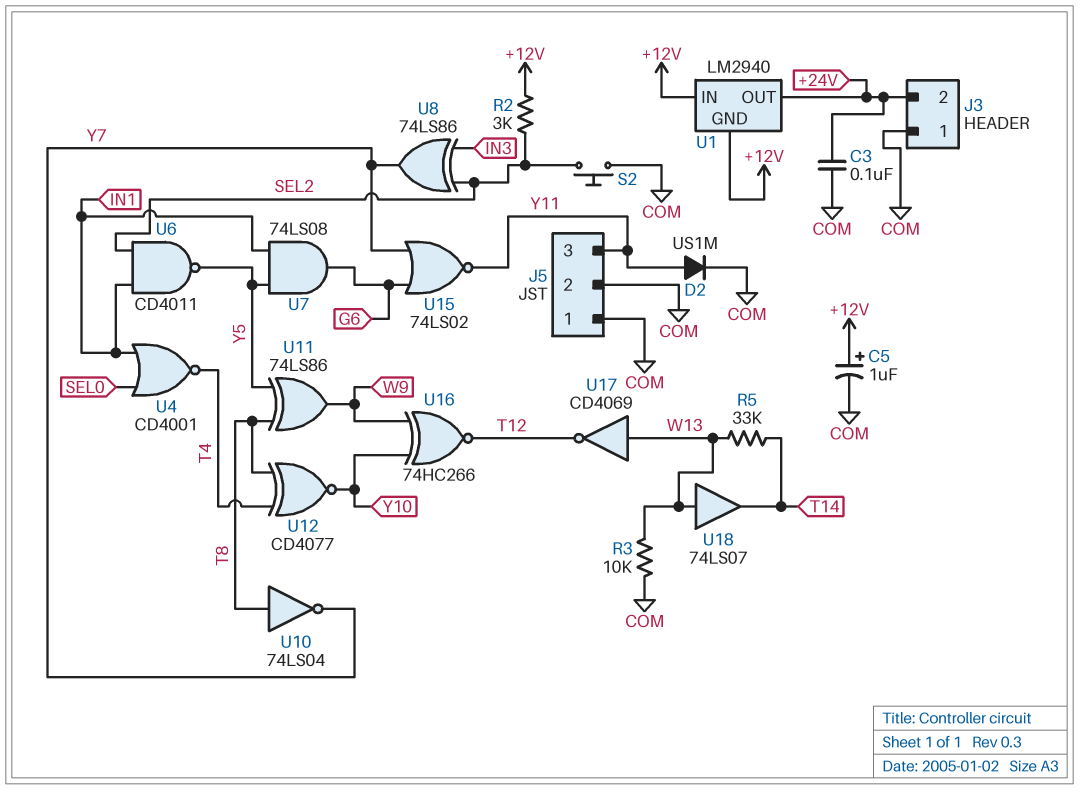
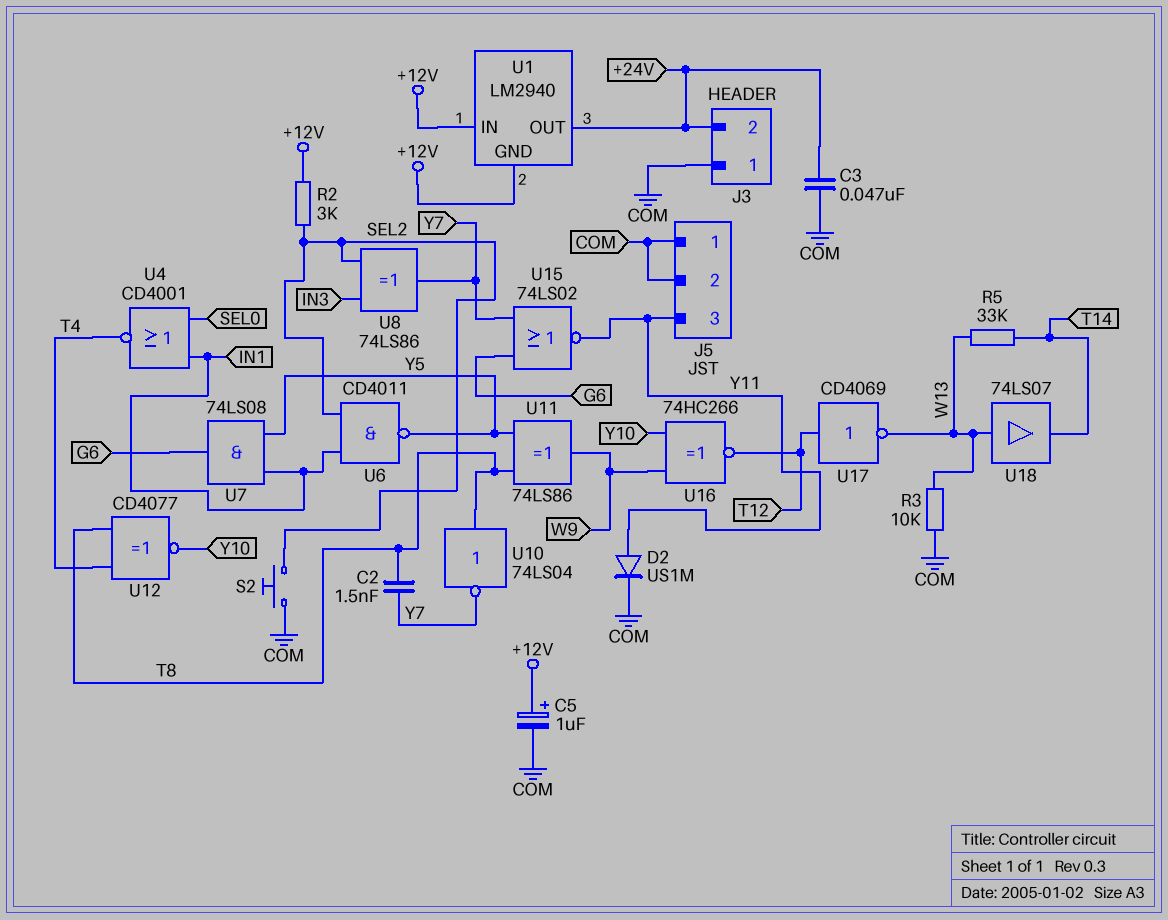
C2: none -> 1.5nF (T8, Y7)
C3: 100nF (+24V, COM) -> 47nF (+24V, COM)
U17: NOT CD4069 (in W13, out T12) -> NOT CD4069 (in T12, out W13)

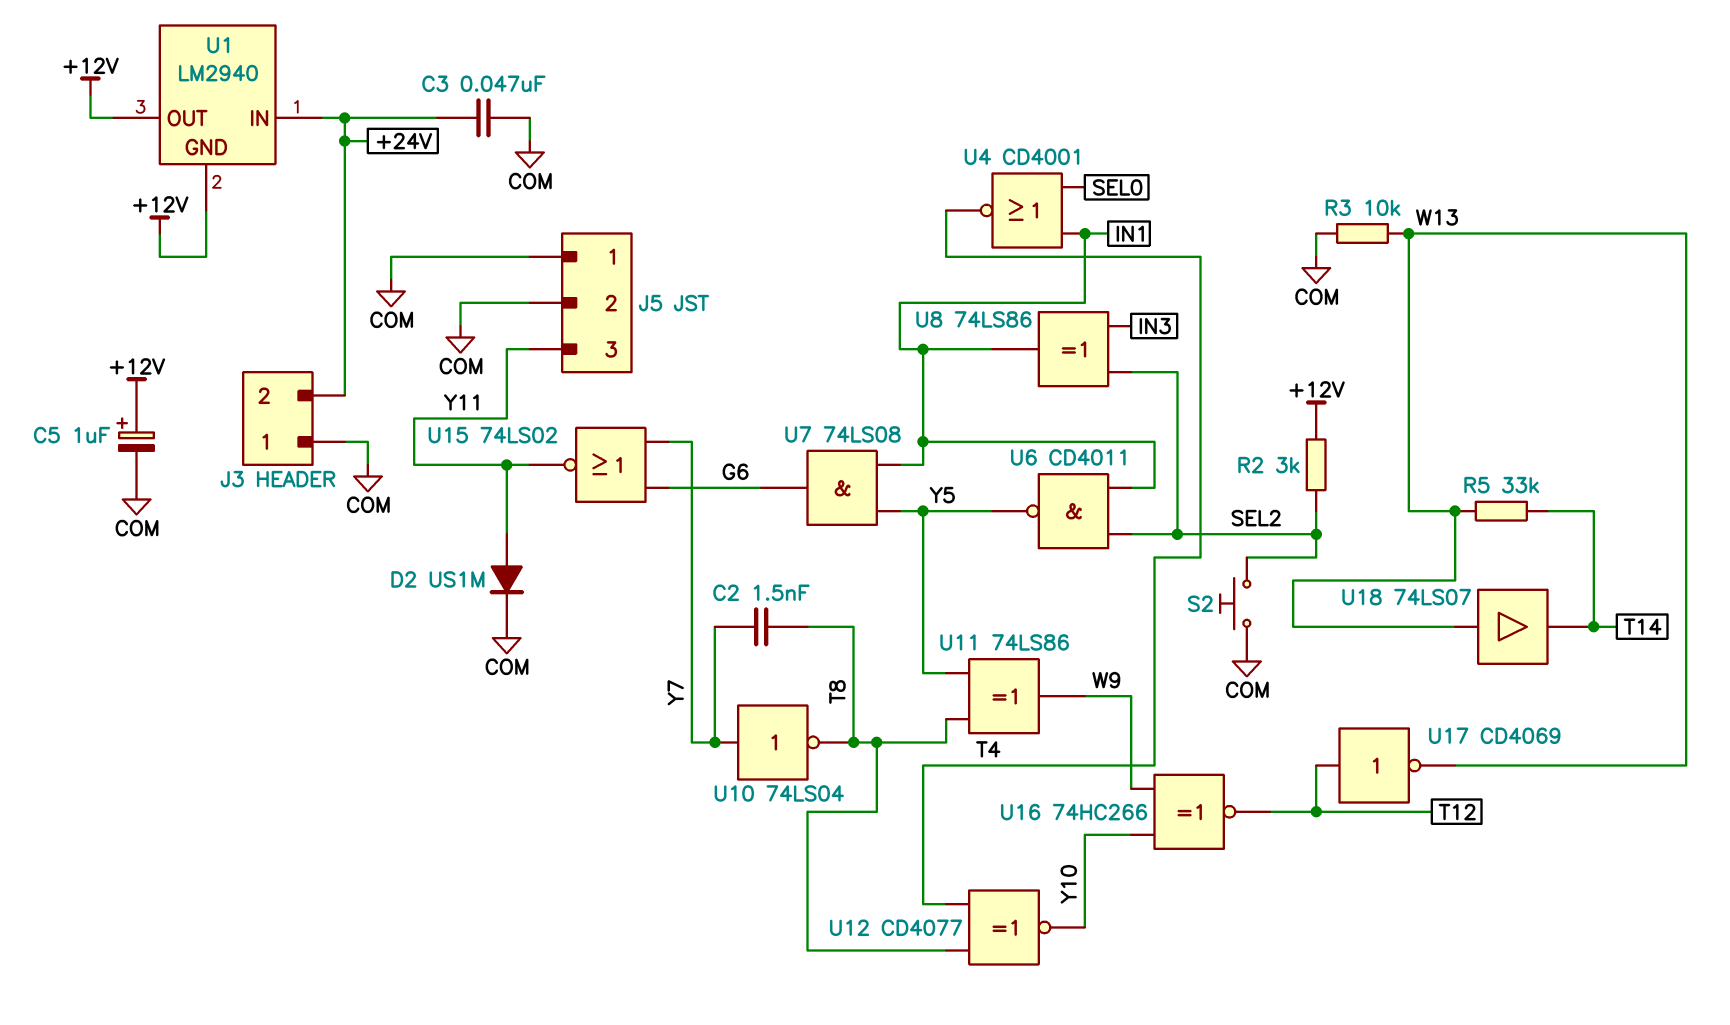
U1 pin IN: +12V -> +24V
U1 pin OUT: +24V -> +12V
U8: XOR 74LS86 (in IN3, in SEL2, out Y7) -> XOR 74LS86 (in IN3, in SEL2, out IN1)
U10: NOT 74LS04 (in T8, out Y7) -> NOT 74LS04 (in Y7, out T8)

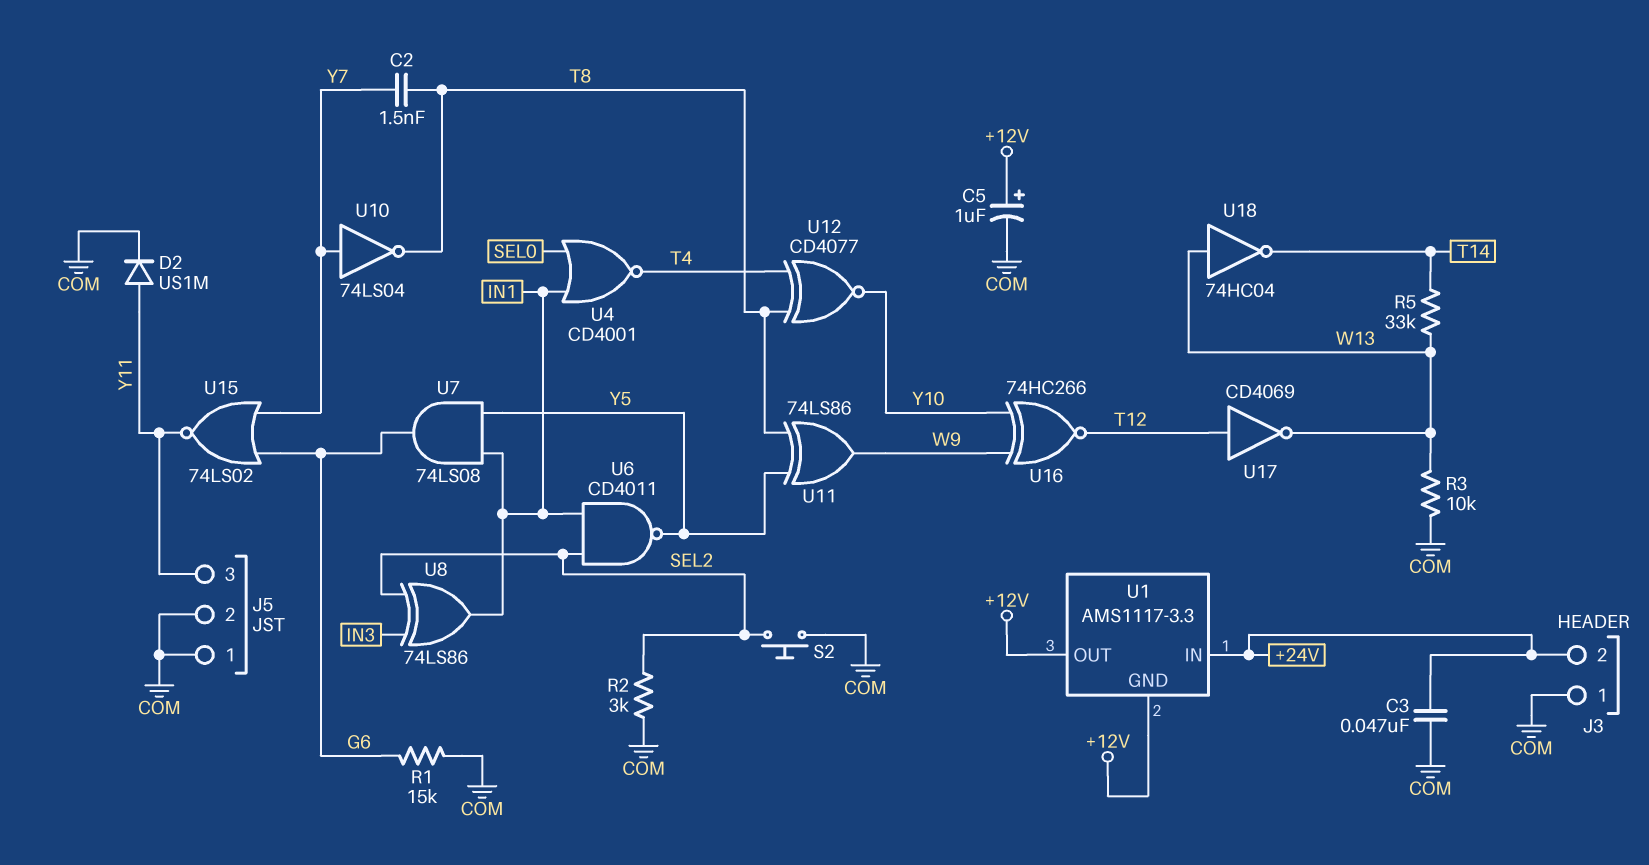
R1: none -> 15k (COM, G6)
R2: 3k (+12V, SEL2) -> 3k (COM, SEL2)
U1: LM2940 -> AMS1117-3.3
U18: buffer 74LS07 (in W13, out T14) -> NOT 74HC04 (in W13, out T14)

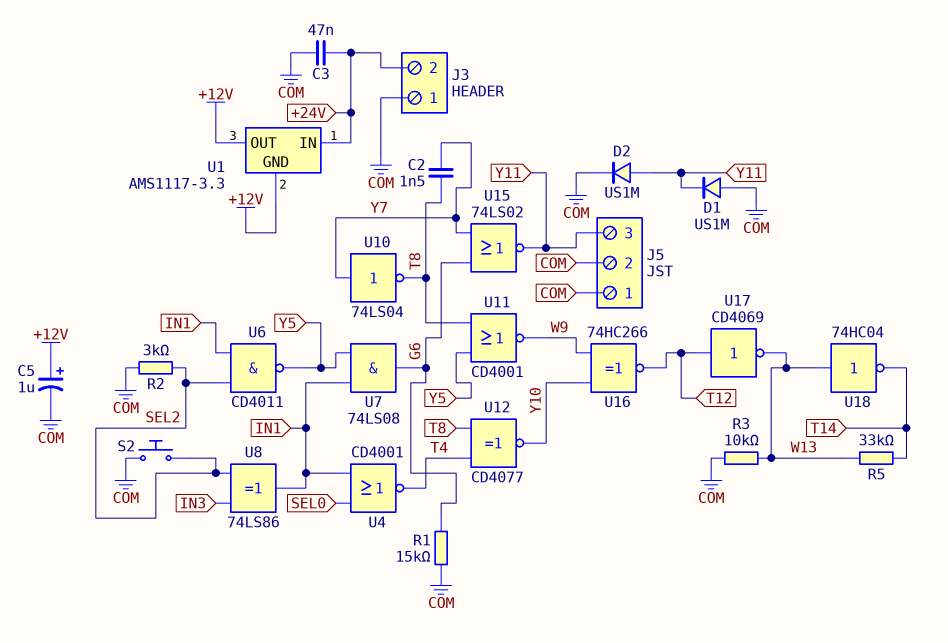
D1: none -> diode US1M (A COM, K Y11)
U11: XOR 74LS86 (in T8, in Y5, out W9) -> NOR CD4001 (in T8, in Y5, out W9)

